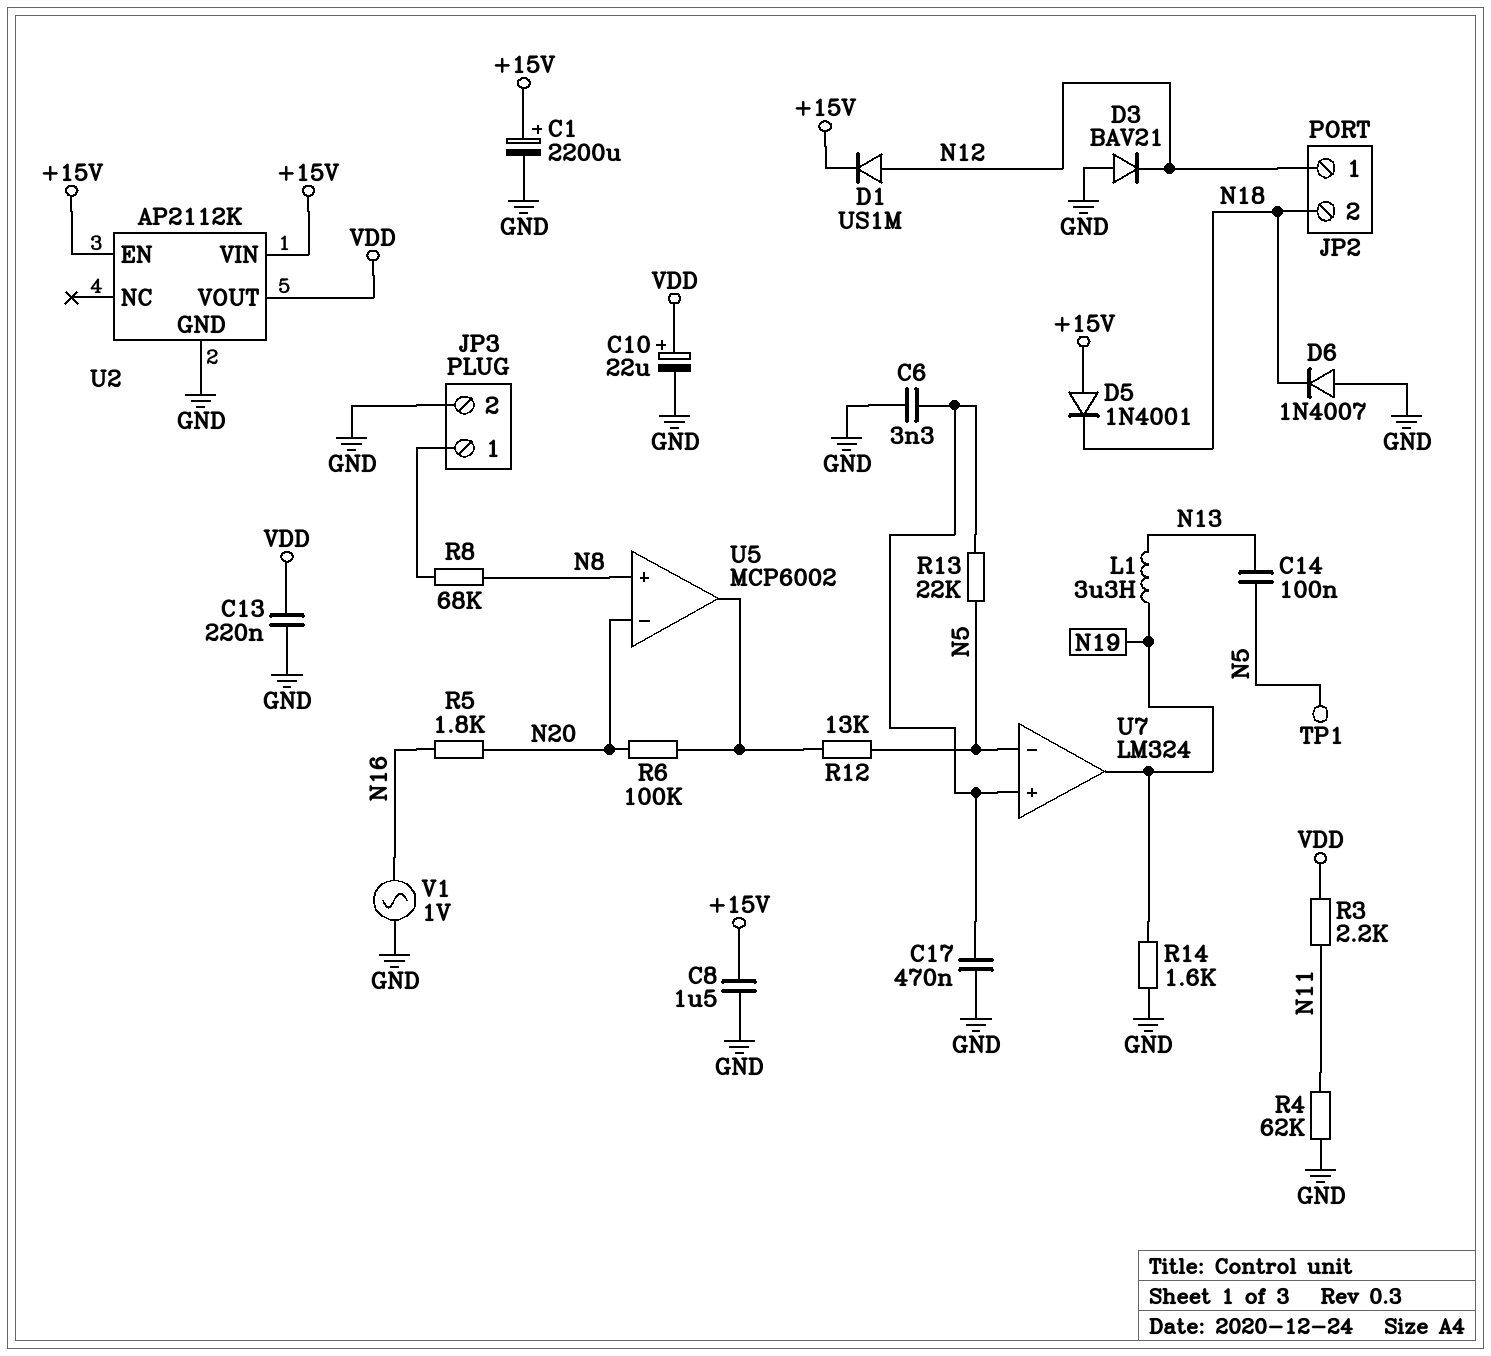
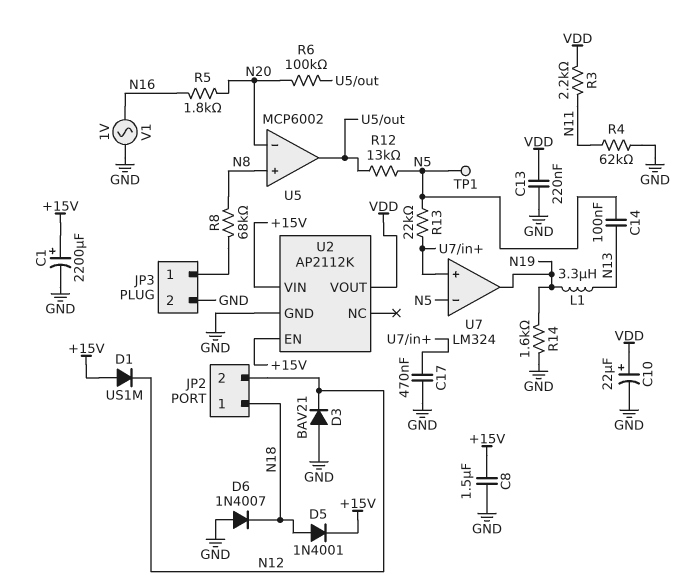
C6: 3.3nF (GND, U7/in+) -> none
D1: diode US1M (A N12, K +15V) -> diode US1M (A +15V, K N12)
D5: diode 1N4001 (A +15V, K N18) -> diode 1N4001 (A N18, K +15V)
JP2 pin 1: N12 -> N18
JP2 pin 2: N18 -> N12

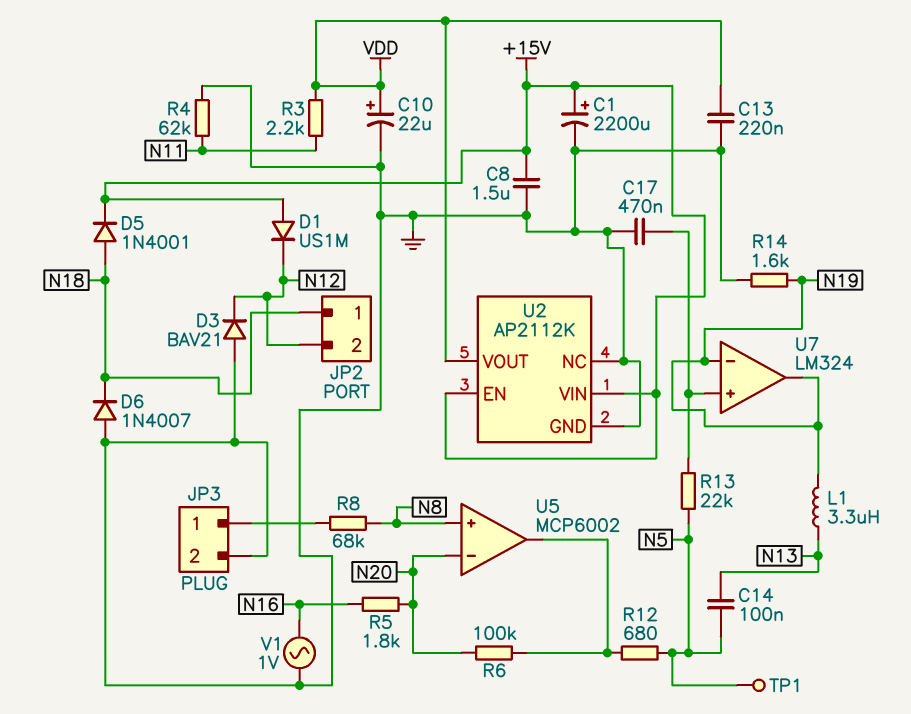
R12: 13k (N5, U5/out) -> 680 (N5, U5/out)
U2 pin NC: none -> GND
U7 pin in-: N5 -> N19

